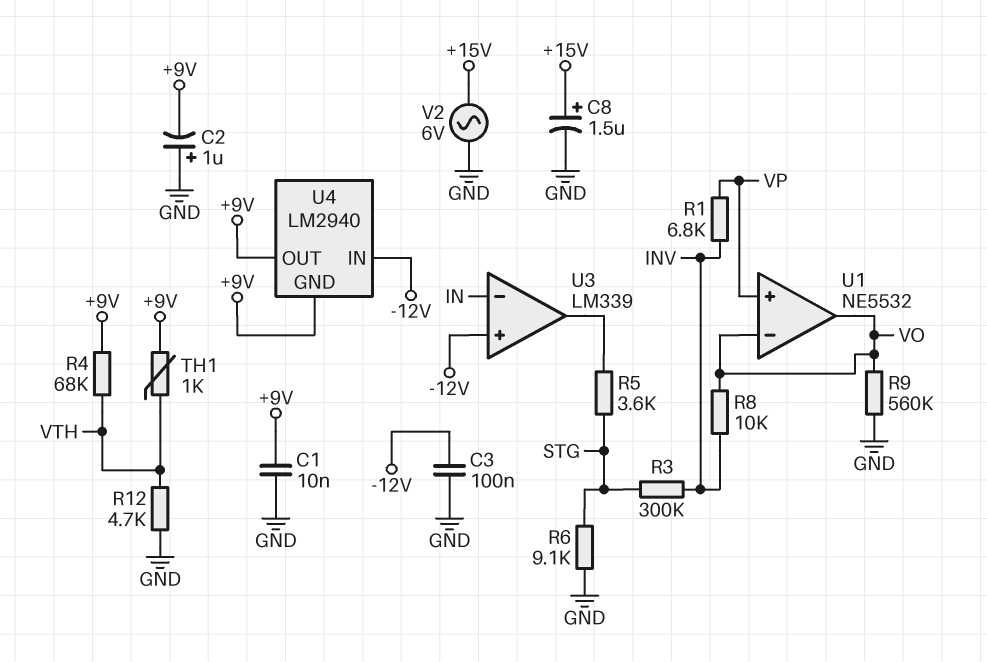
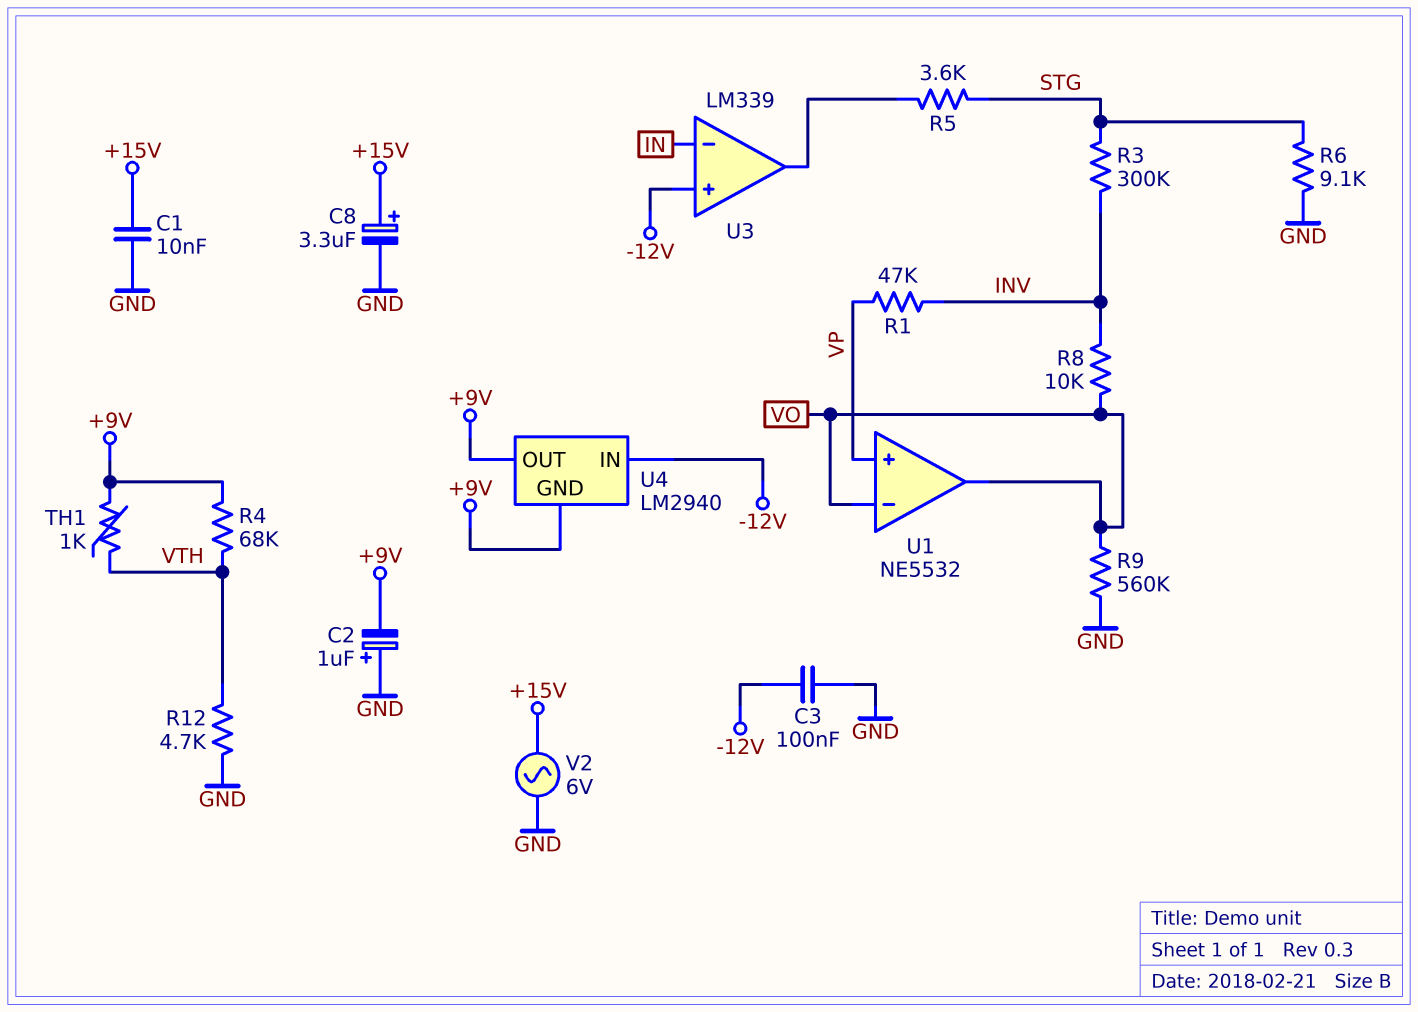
C1: 10nF (+9V, GND) -> 10nF (+15V, GND)
C8: 1.5uF (plus +15V, minus GND) -> 3.3uF (plus +15V, minus GND)
R1: 6.8k (INV, VP) -> 47k (INV, VP)

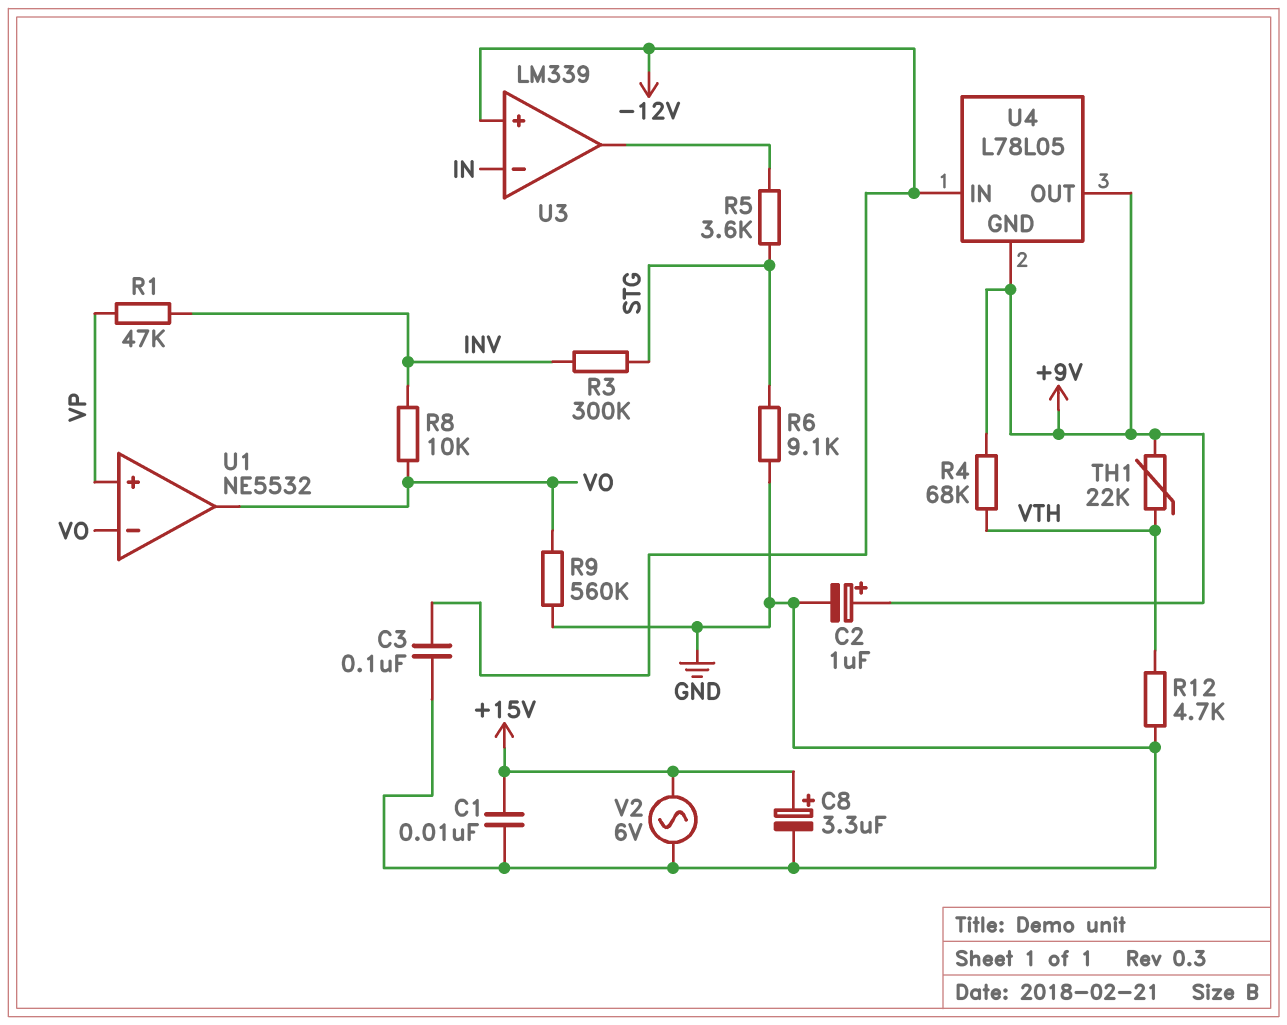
C2: 1uF (plus GND, minus +9V) -> 1uF (plus +9V, minus GND)
TH1: 1k (+9V, VTH) -> 22k (+9V, VTH)
U4: LM2940 -> L78L05

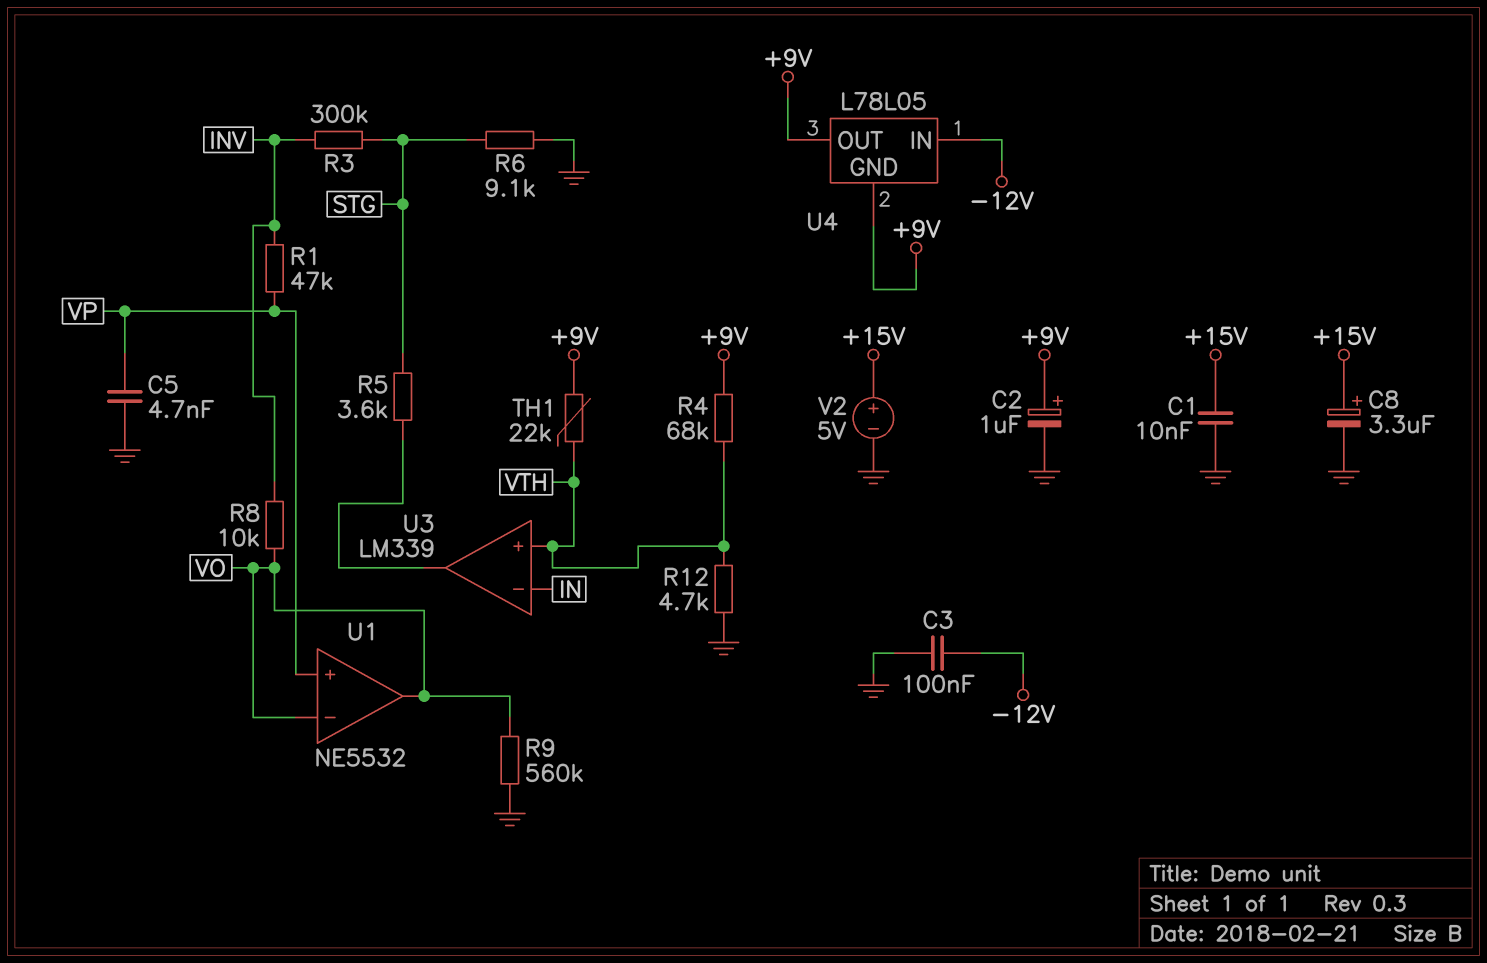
C5: none -> 4.7nF (GND, VP)
U3 pin in+: -12V -> VTH
V2: AC 6V (+15V, GND) -> 5V (plus +15V, minus GND)

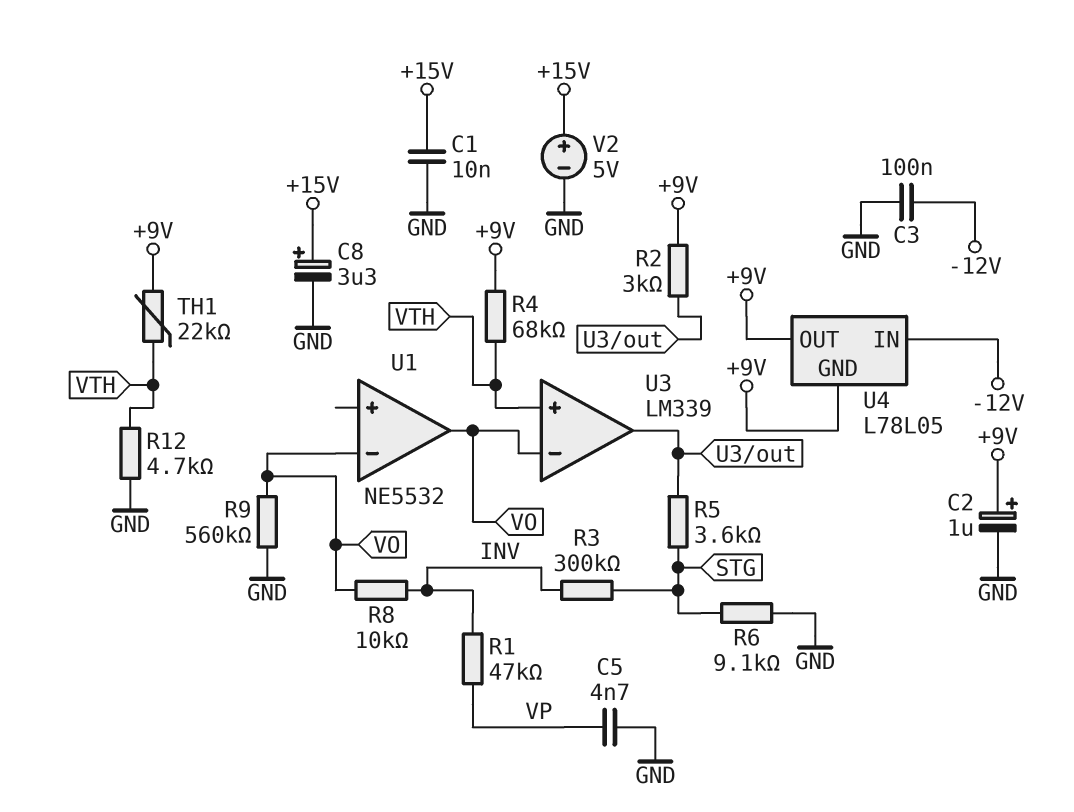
R2: none -> 3k (+9V, U3/out)
U1 pin in+: VP -> none
U3 pin in-: IN -> VO

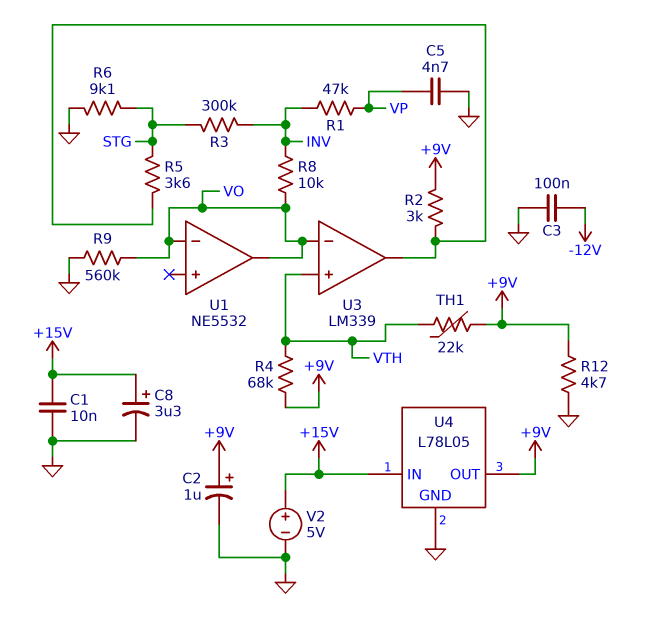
R12: 4.7k (GND, VTH) -> 4.7k (+9V, GND)
U4 pin GND: +9V -> GND
U4 pin IN: -12V -> +15V

